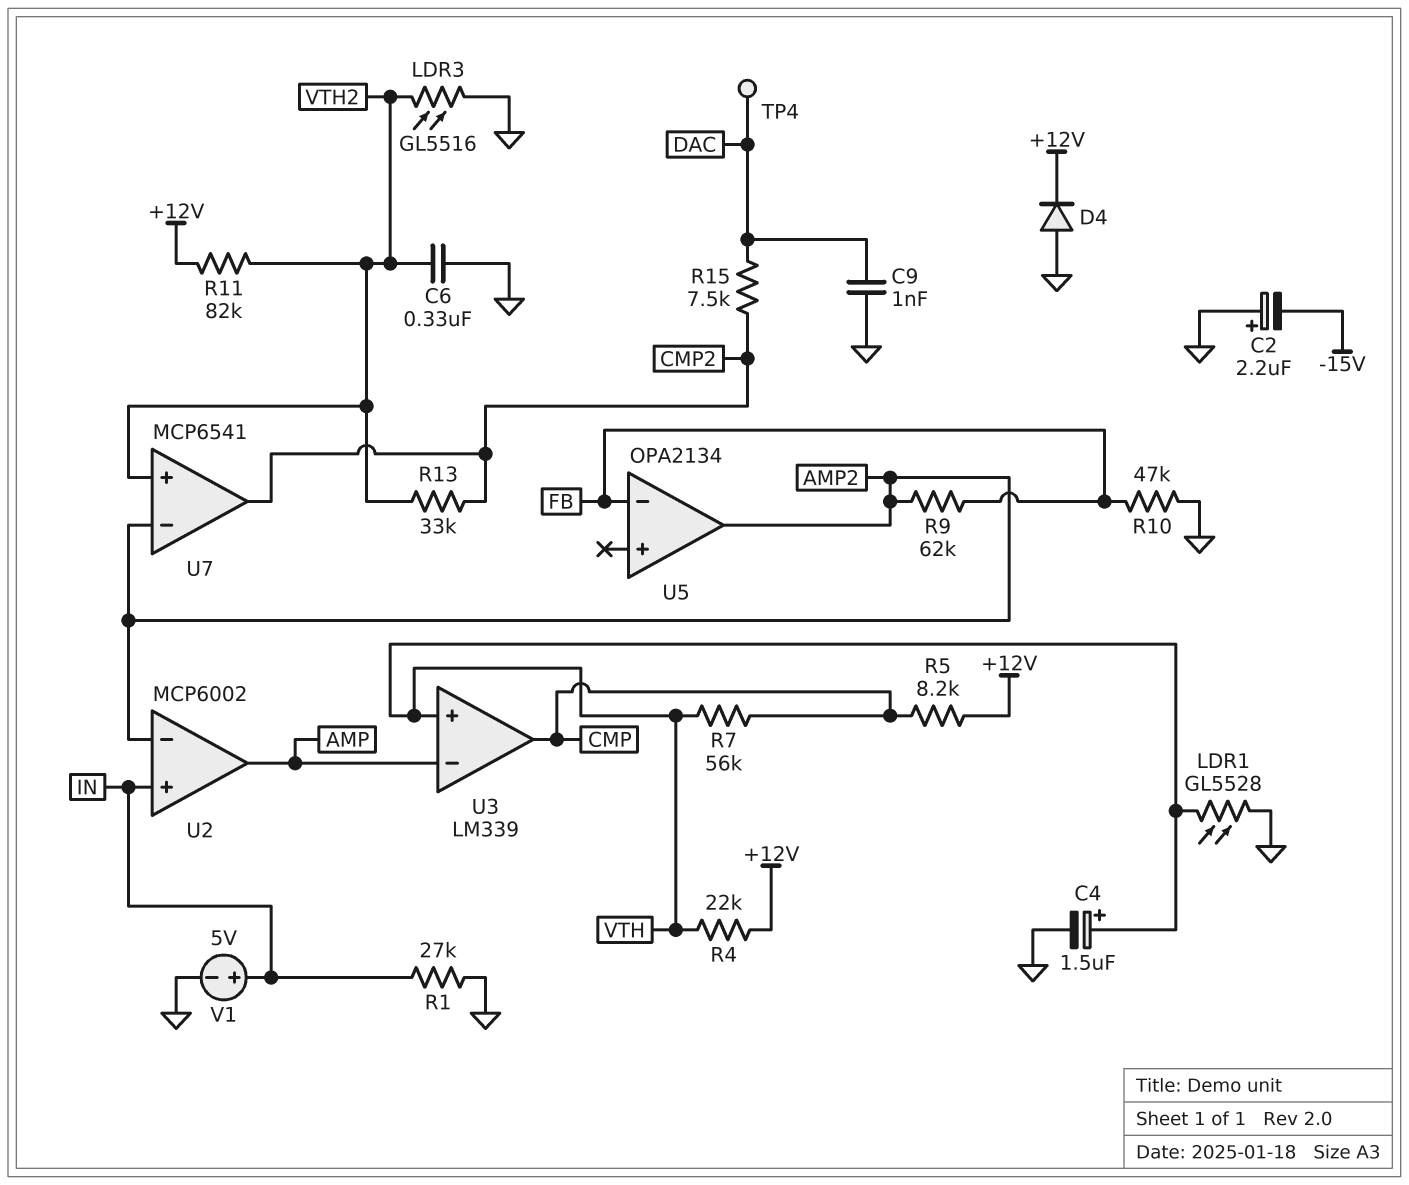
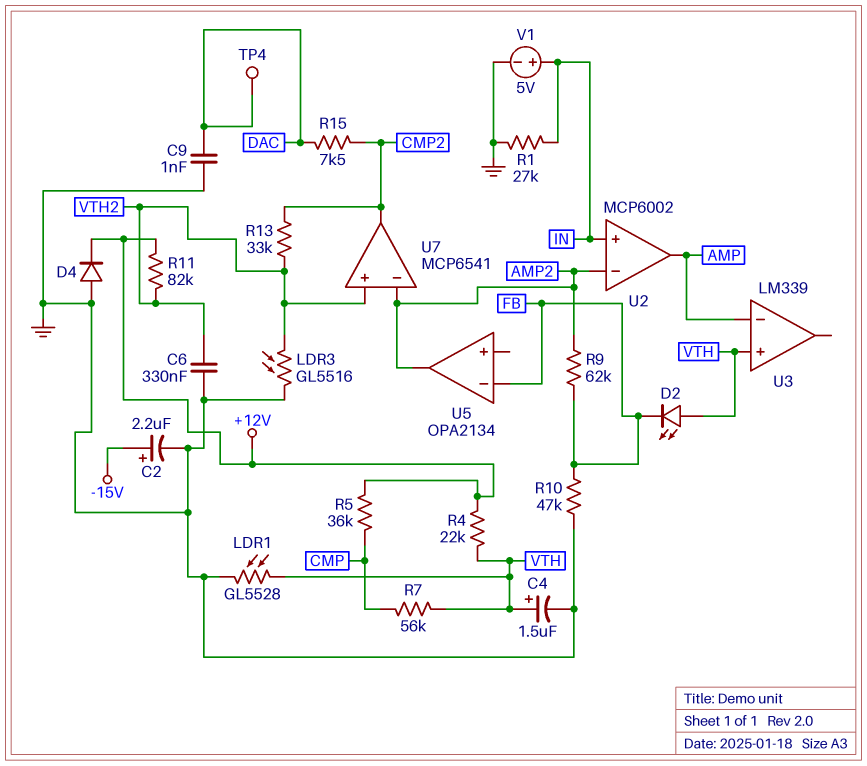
C2: 2.2uF (plus GND, minus -15V) -> 2.2uF (plus -15V, minus GND)
D2: none -> LED (A VTH, K FB)
R5: 8.2k (+12V, CMP) -> 36k (+12V, CMP)
U3 pin out: CMP -> none

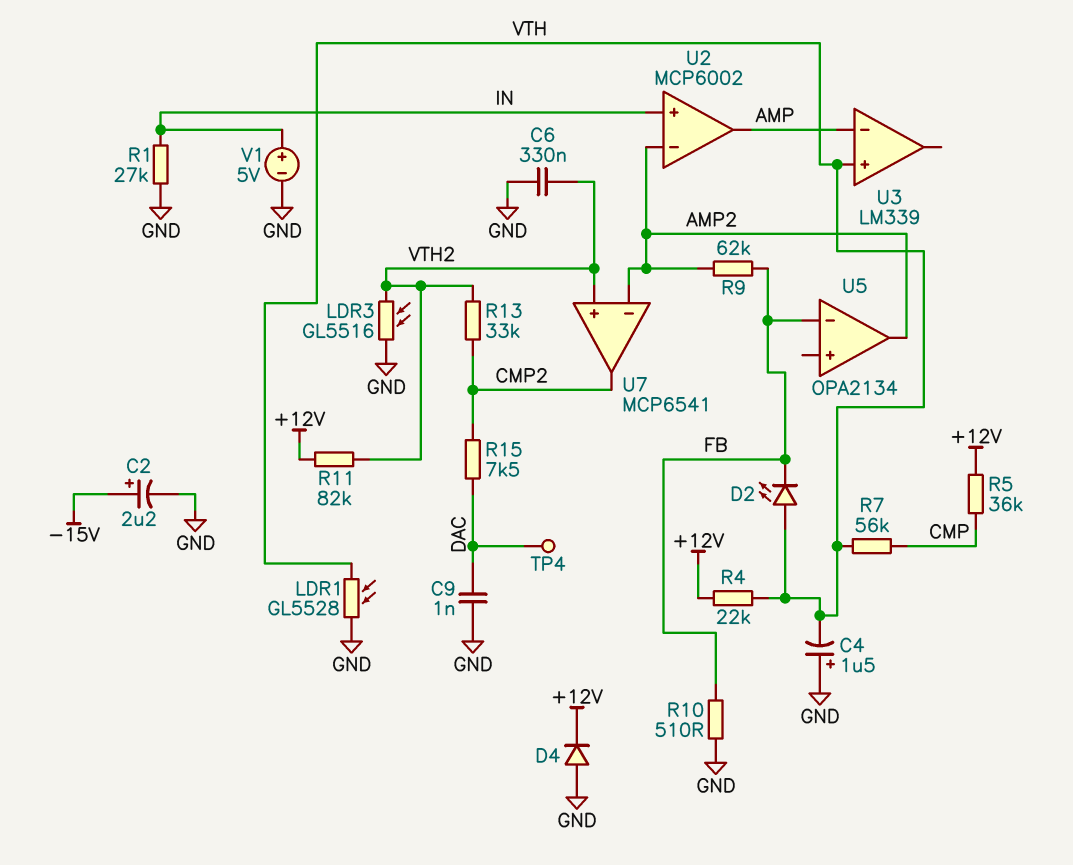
C4: 1.5uF (plus VTH, minus GND) -> 1.5uF (plus GND, minus VTH)
R10: 47k (FB, GND) -> 510 (FB, GND)

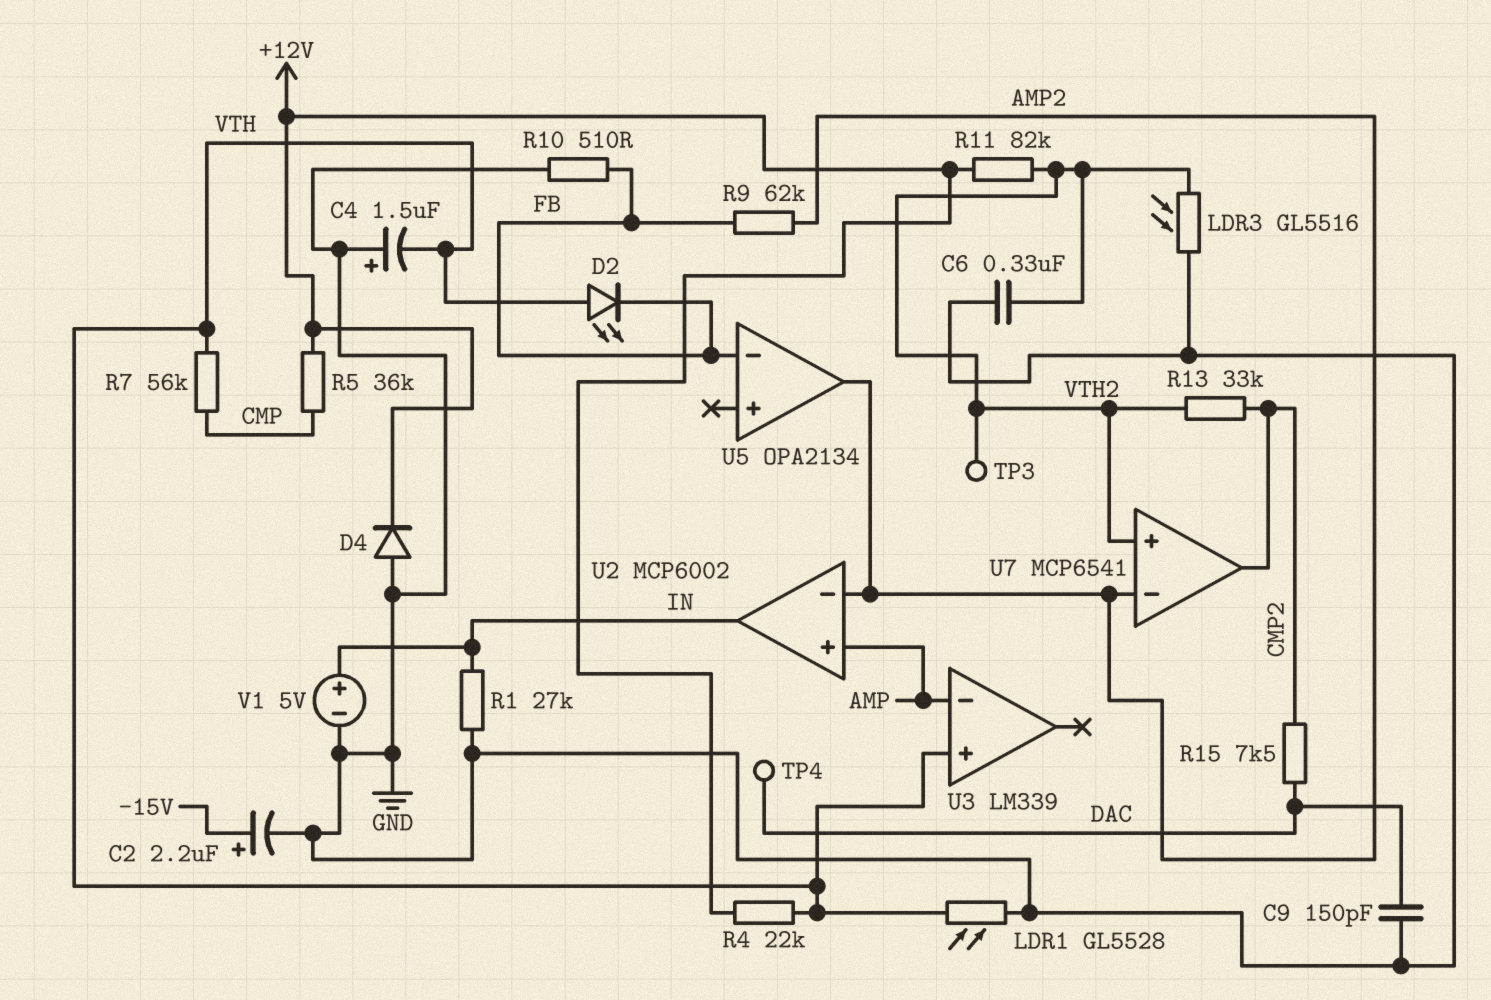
C9: 1nF (DAC, GND) -> 150pF (DAC, GND)
TP3: none -> test point (VTH2)
U2 pin in+: IN -> AMP
U2 pin out: AMP -> IN

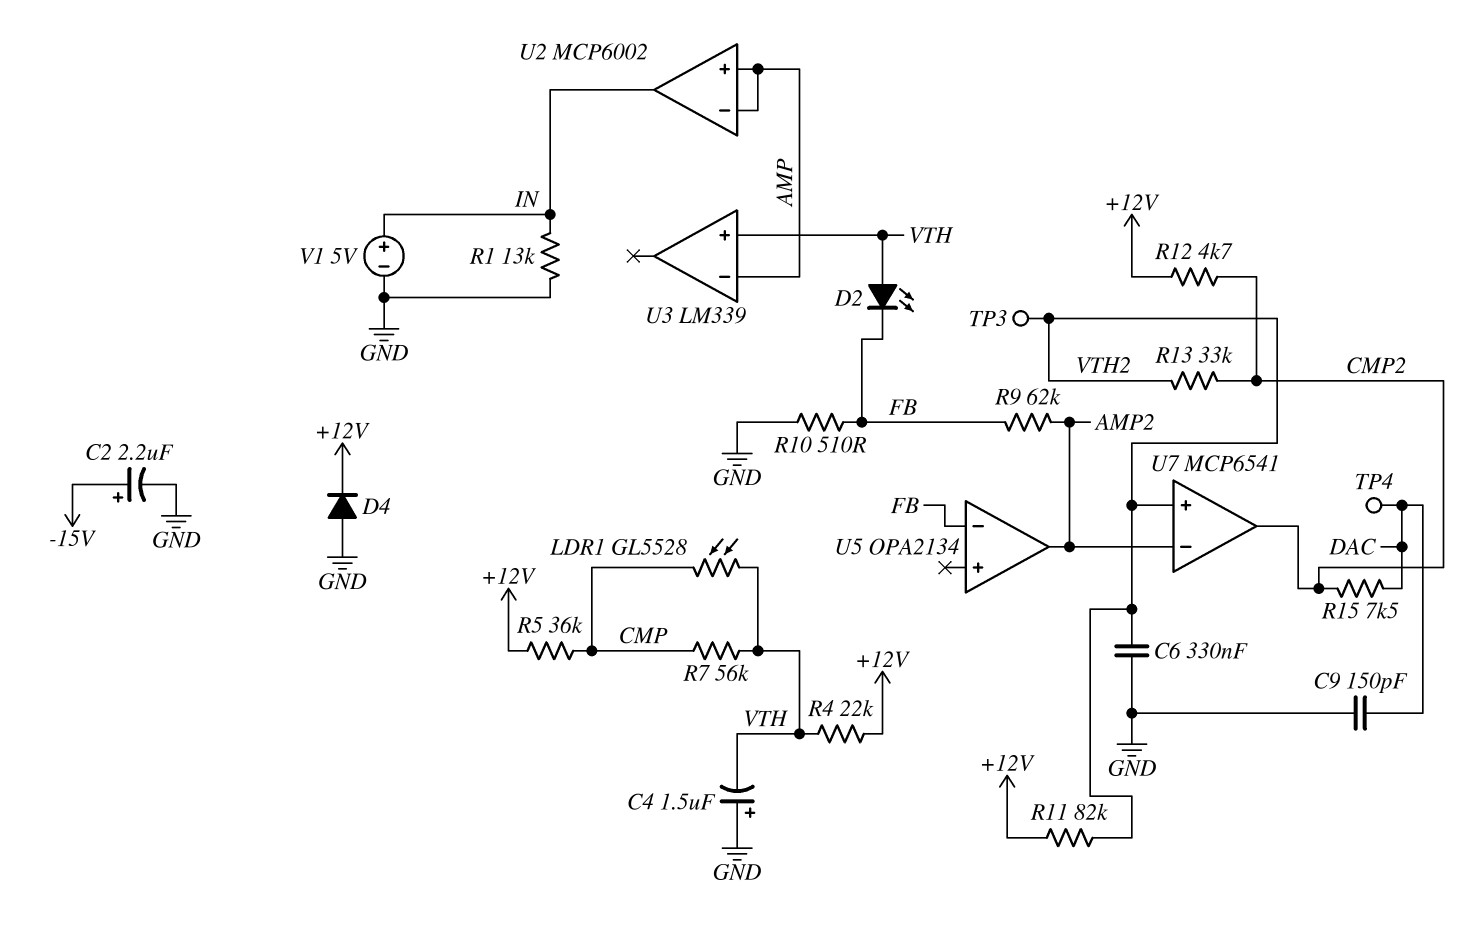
LDR1: GL5528 (GND, VTH) -> GL5528 (CMP, VTH)
LDR3: GL5516 (GND, VTH2) -> none
R1: 27k (GND, IN) -> 13k (GND, IN)
R12: none -> 4.7k (+12V, CMP2)
U2 pin in-: AMP2 -> AMP

